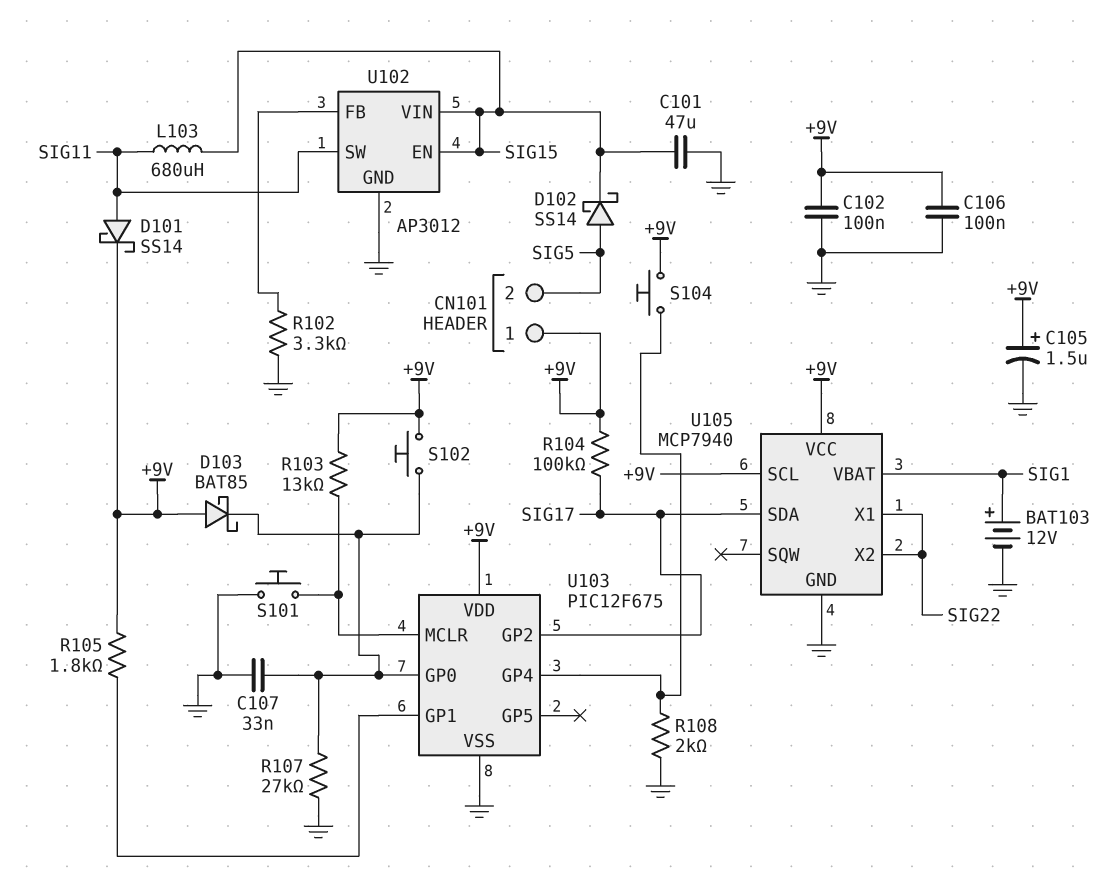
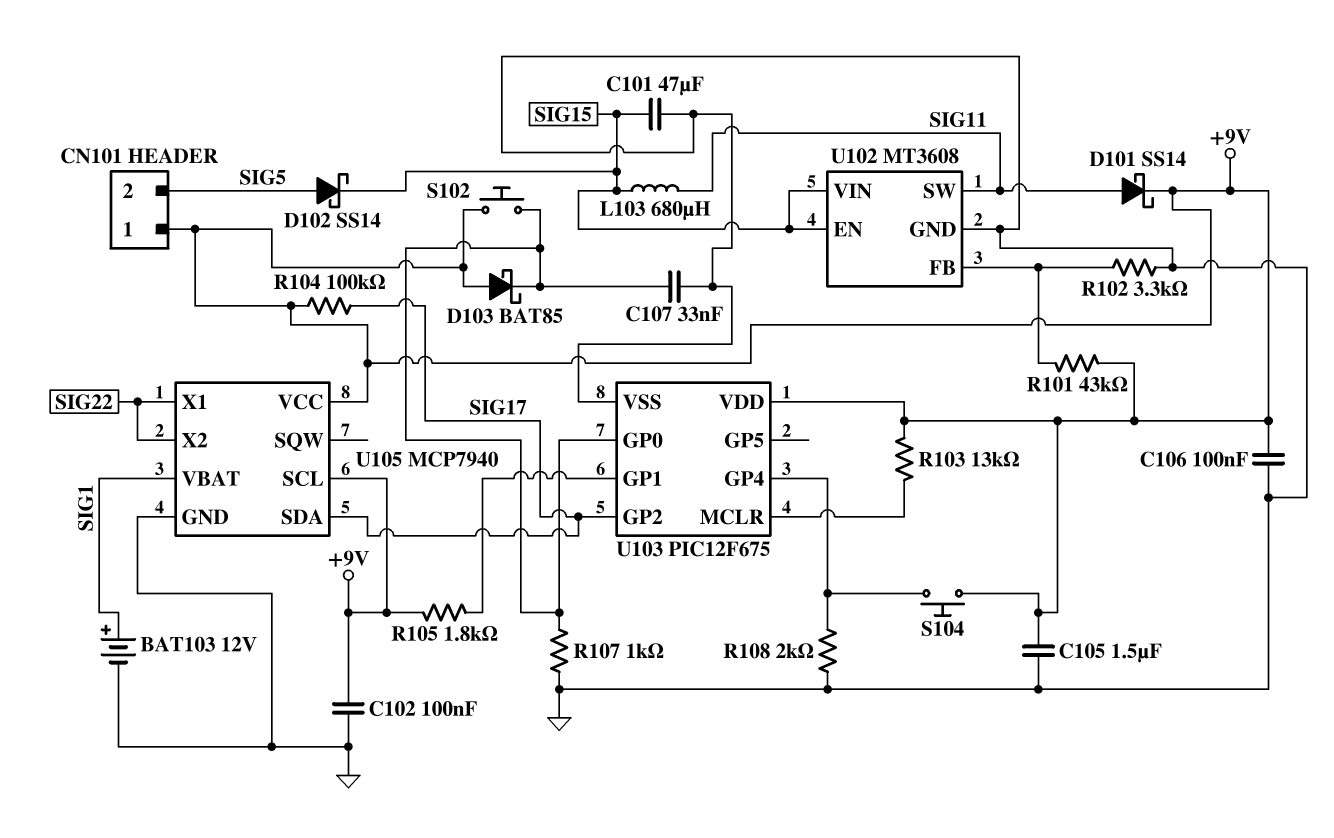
C105: 1.5uF (plus +9V, minus GND) -> 1.5uF (+9V, GND)
R101: none -> 43k (+9V, U102/FB)
R107: 27k (GND, U103/GP0) -> 1k (GND, U103/GP0)
S101: button (GND, U103/MCLR) -> none
U102: AP3012 -> MT3608

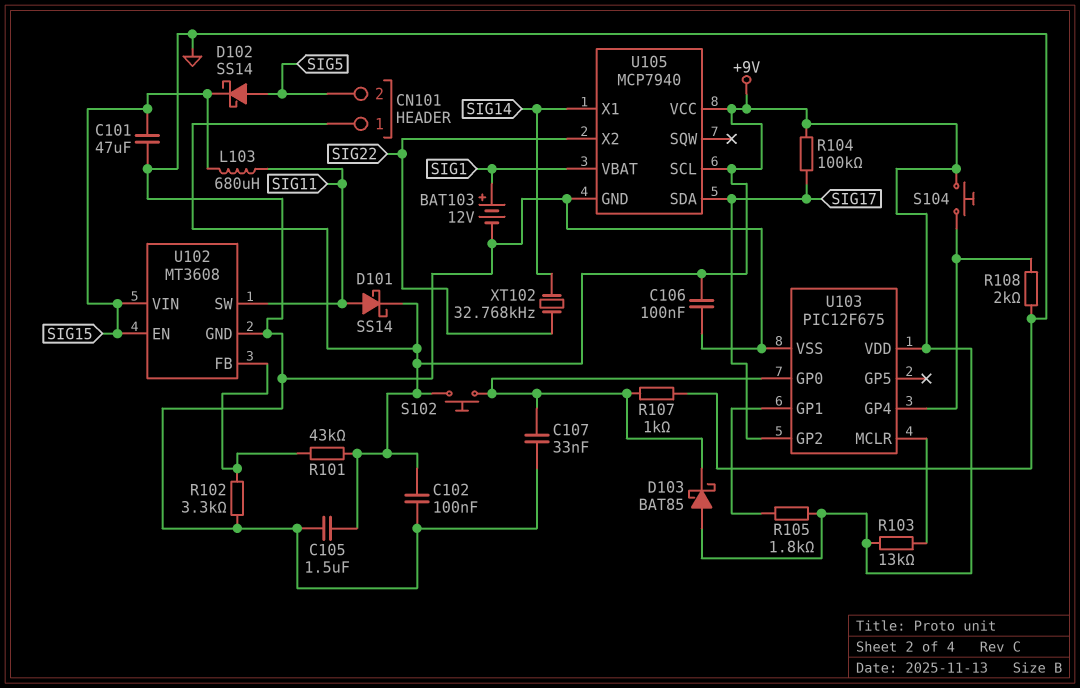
U105 pin X1: SIG22 -> SIG14
XT102: none -> 32.768kHz (SIG14, SIG22)

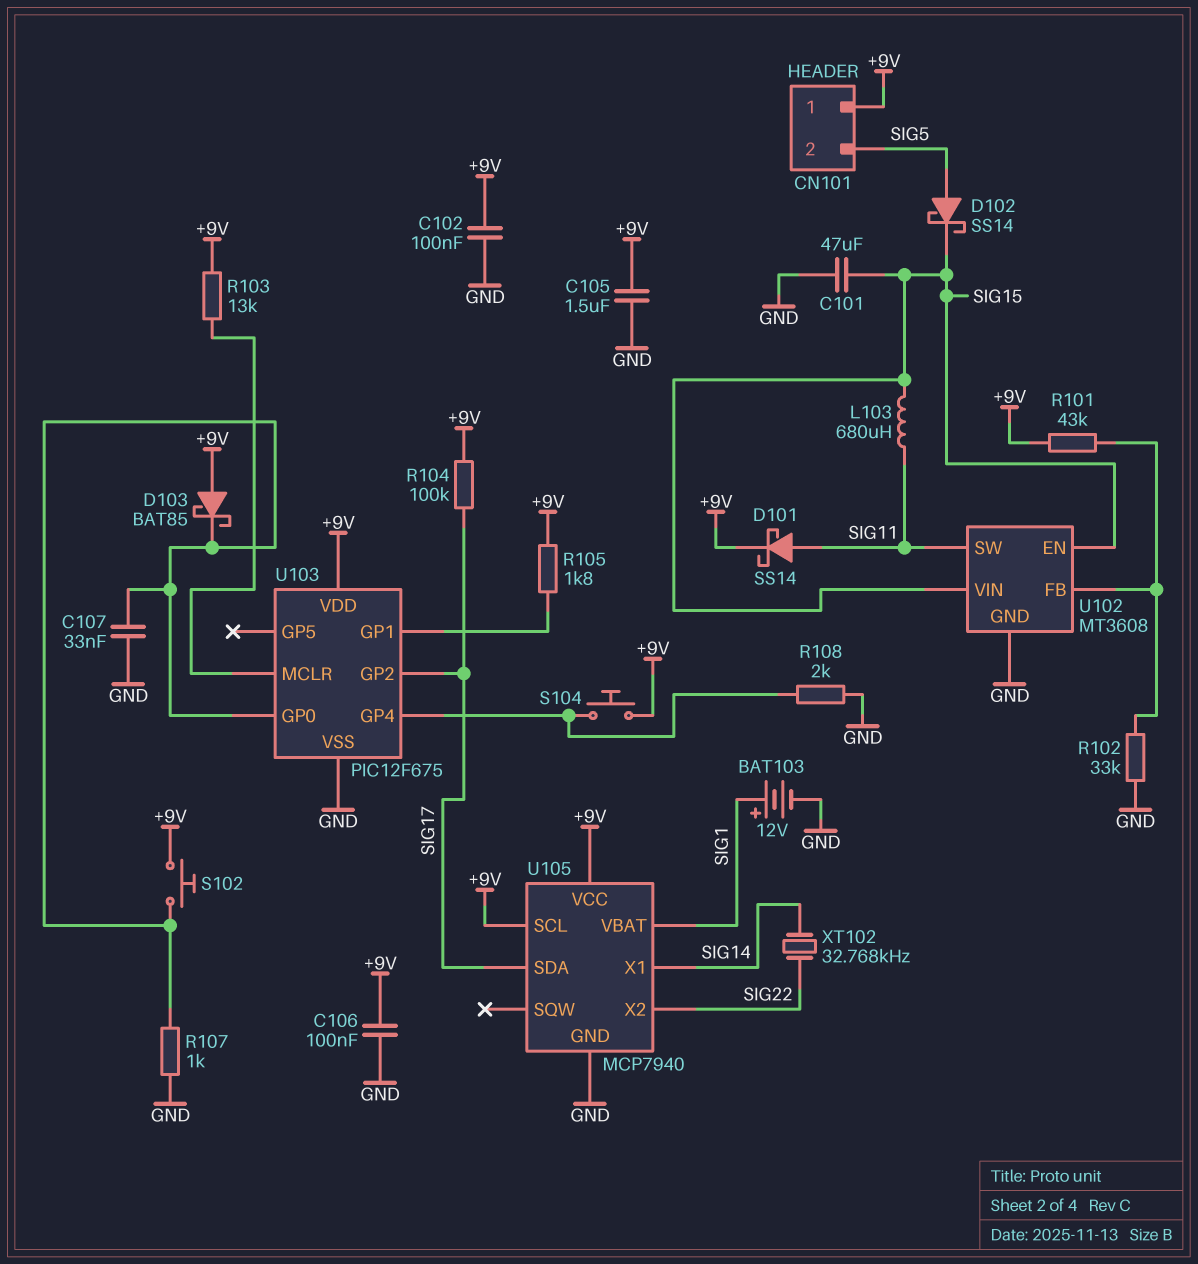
R102: 3.3k (GND, U102/FB) -> 33k (GND, U102/FB)

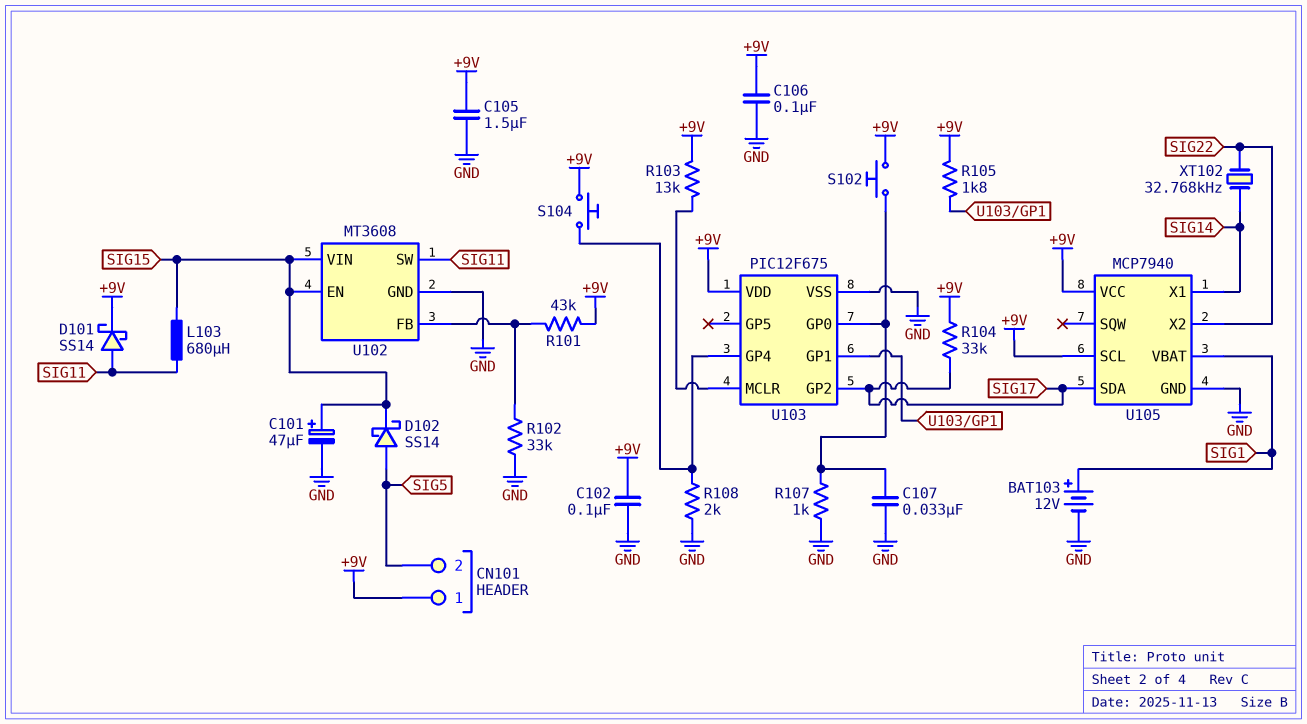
C101: 47uF (GND, SIG15) -> 47uF (plus SIG15, minus GND)
D103: schottky BAT85 (A +9V, K U103/GP0) -> none
R104: 100k (+9V, SIG17) -> 33k (+9V, SIG17)

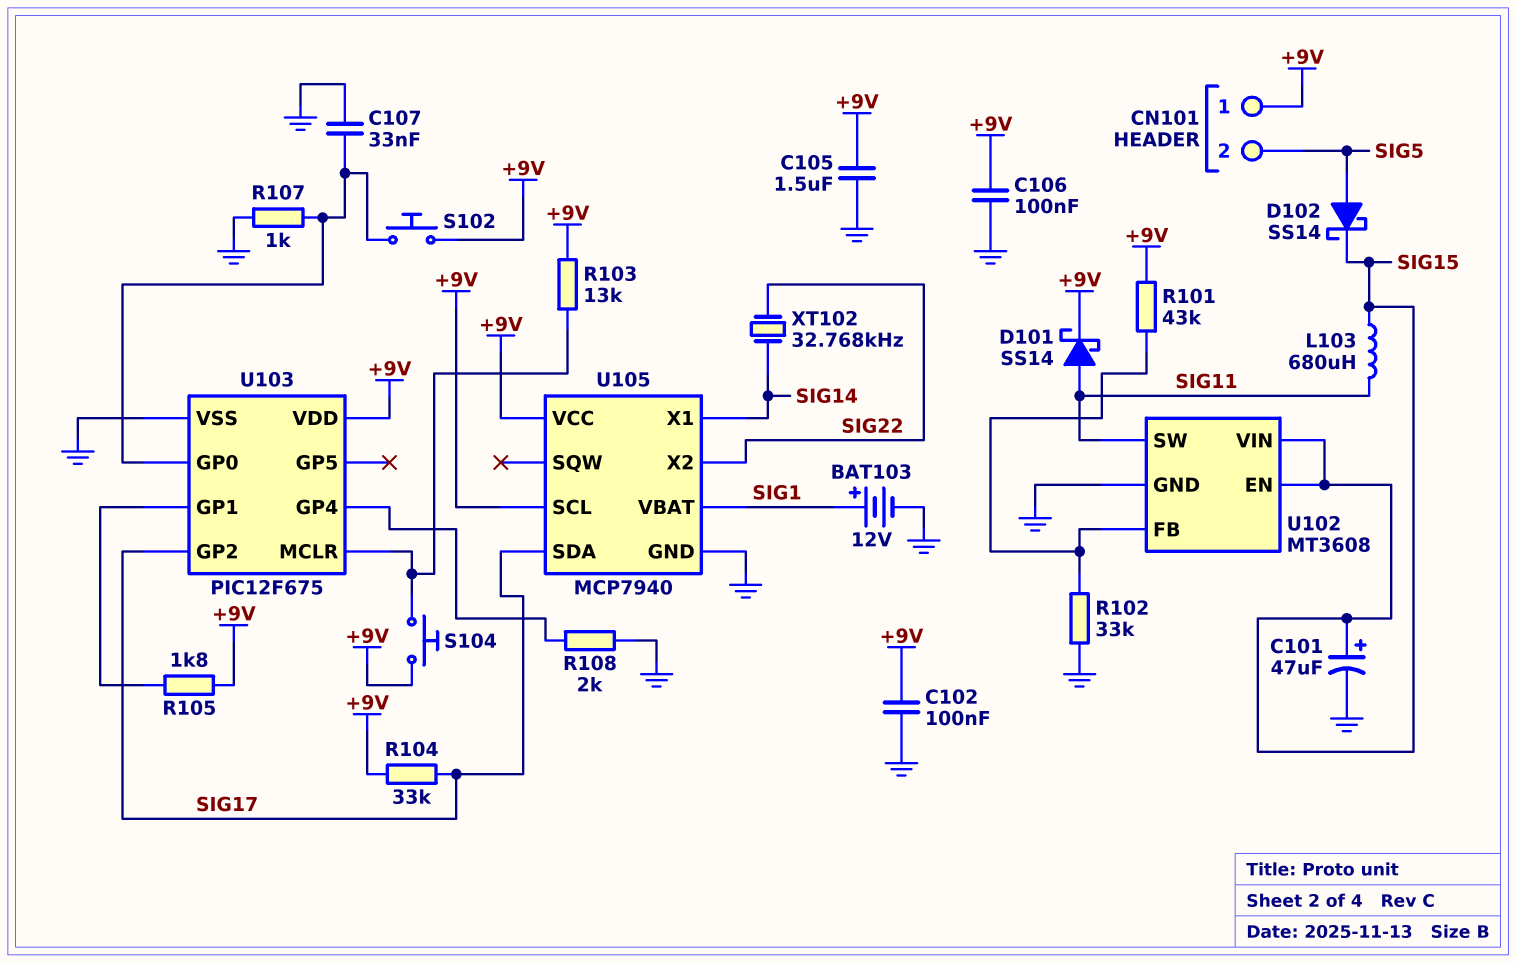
S104: button (+9V, U103/GP4) -> button (+9V, U103/MCLR)

